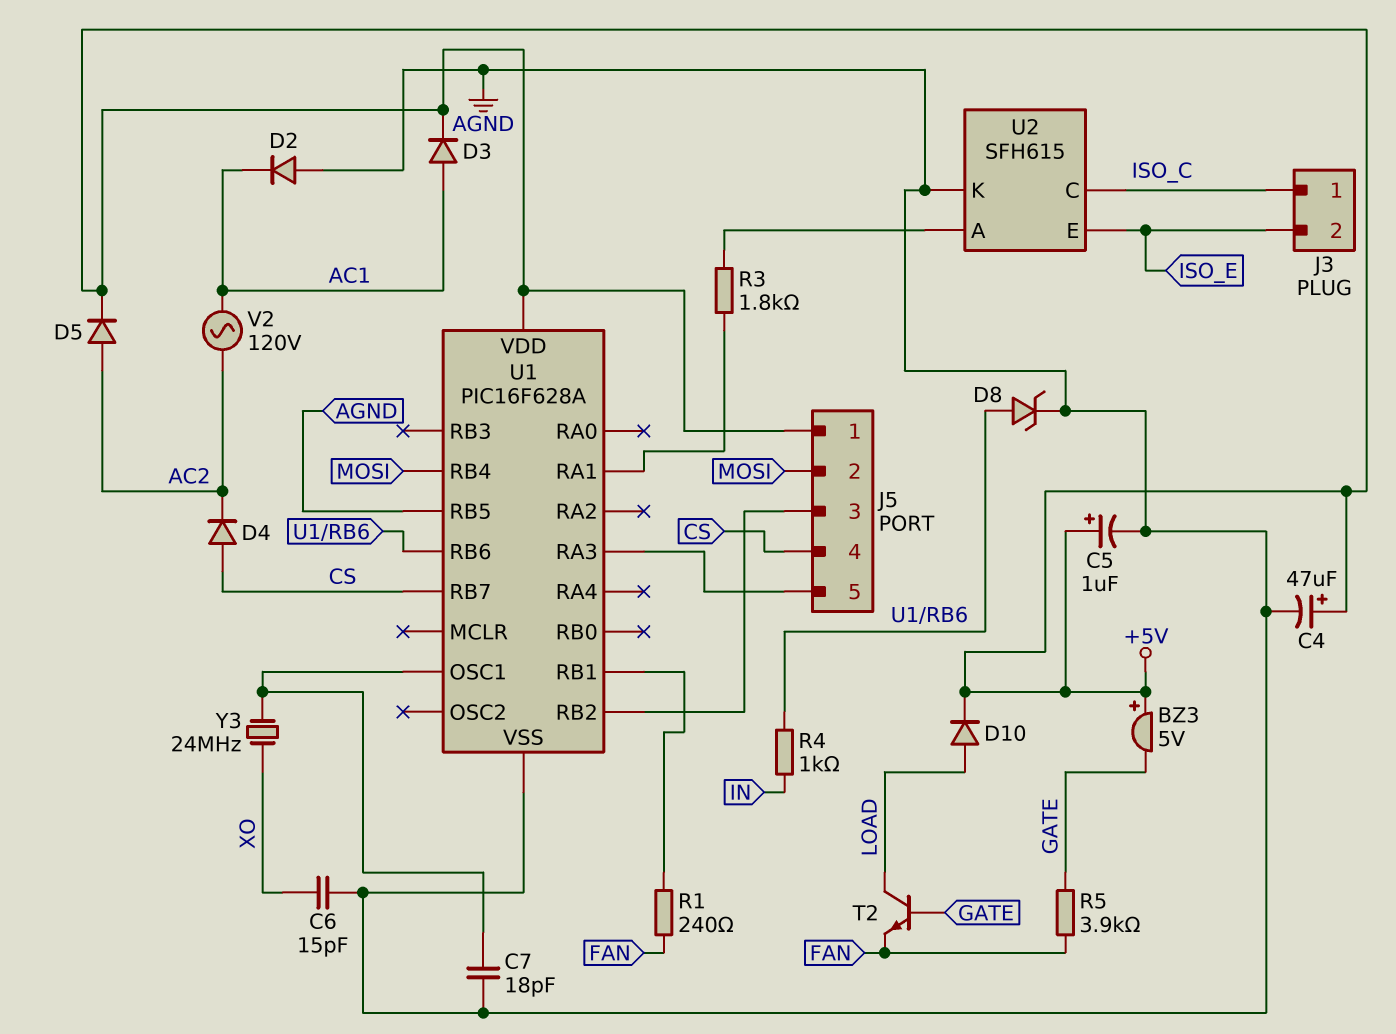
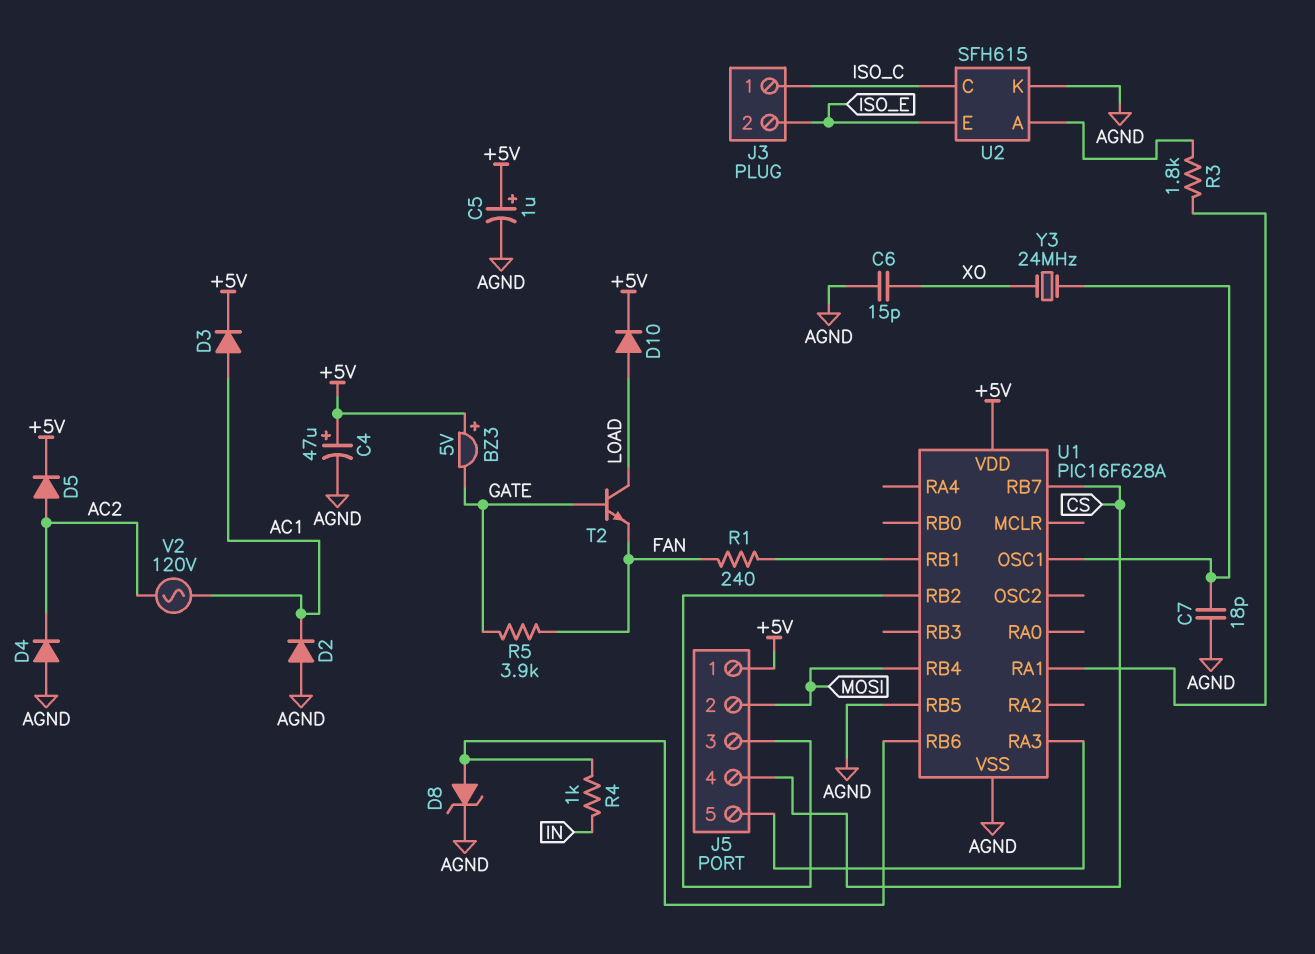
D4: diode (A CS, K AC2) -> diode (A AGND, K AC2)

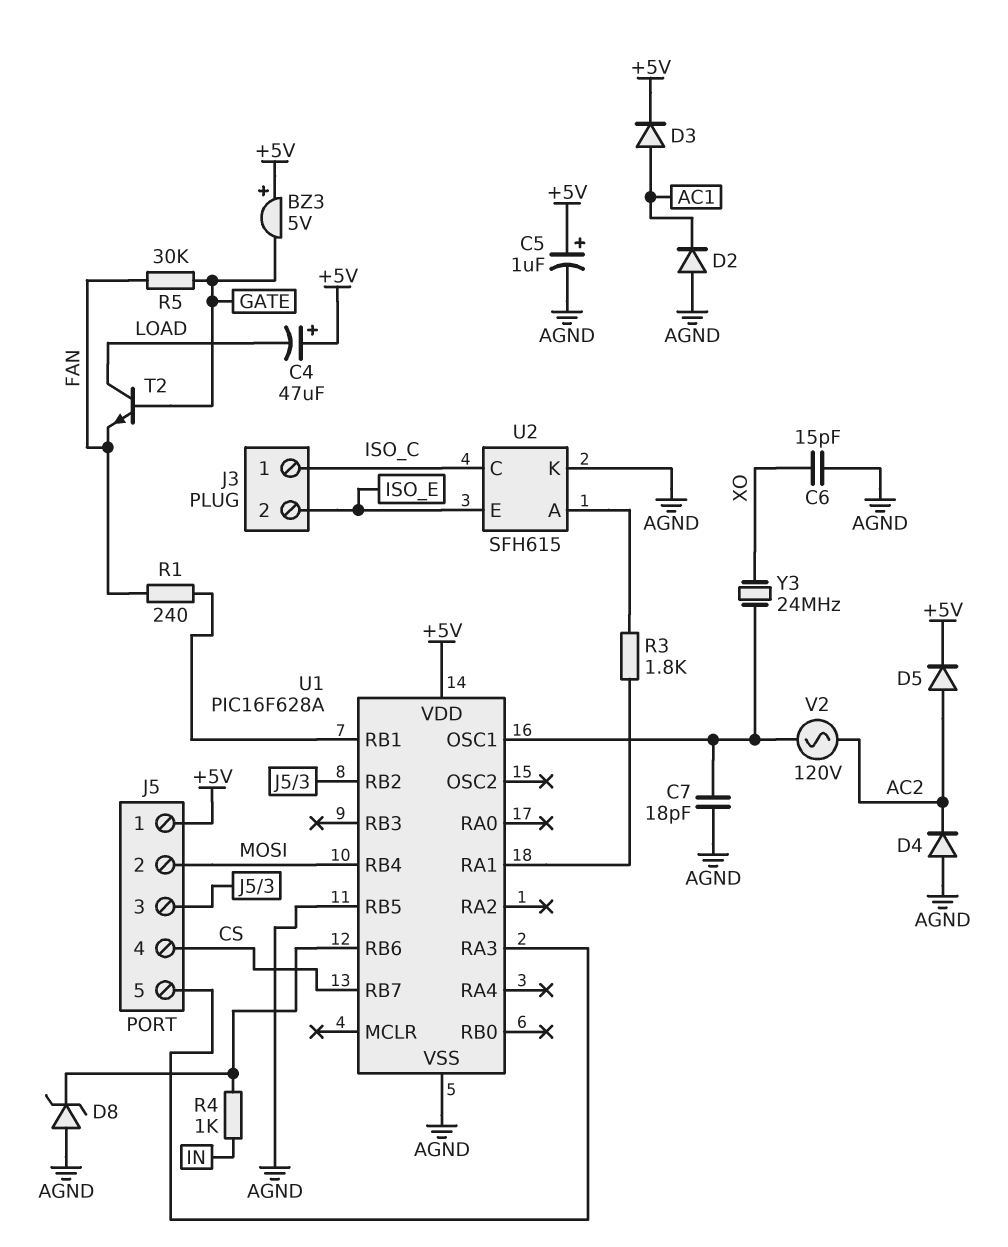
C4: 47uF (plus +5V, minus AGND) -> 47uF (plus +5V, minus LOAD)
D8: zener (A U1/RB6, K AGND) -> zener (A AGND, K U1/RB6)
D10: diode (A LOAD, K +5V) -> none
R5: 3.9k (FAN, GATE) -> 30k (FAN, GATE)
V2: AC 120V (AC1, AC2) -> AC 120V (AC2, U1/OSC1)

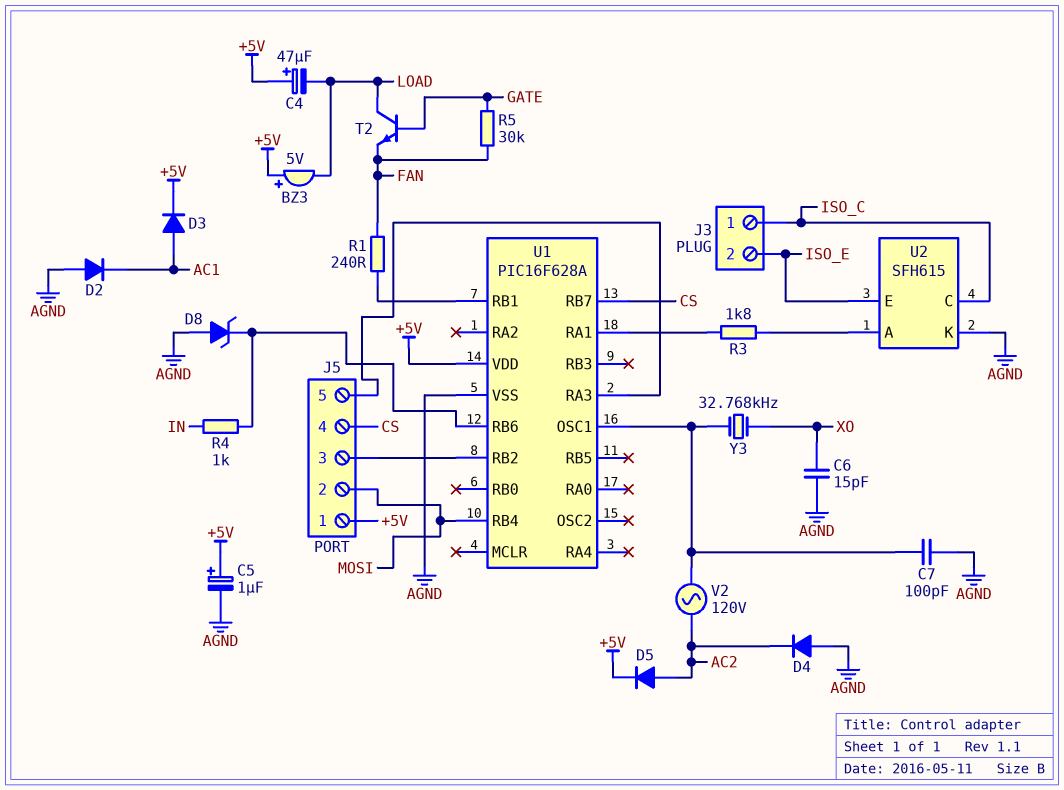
BZ3: buzzer 5V (plus +5V, minus GATE) -> buzzer 5V (plus +5V, minus LOAD)
C7: 18pF (AGND, U1/OSC1) -> 100pF (AGND, U1/OSC1)
U1 pin RB5: AGND -> none
Y3: 24MHz (U1/OSC1, XO) -> 32.768kHz (U1/OSC1, XO)

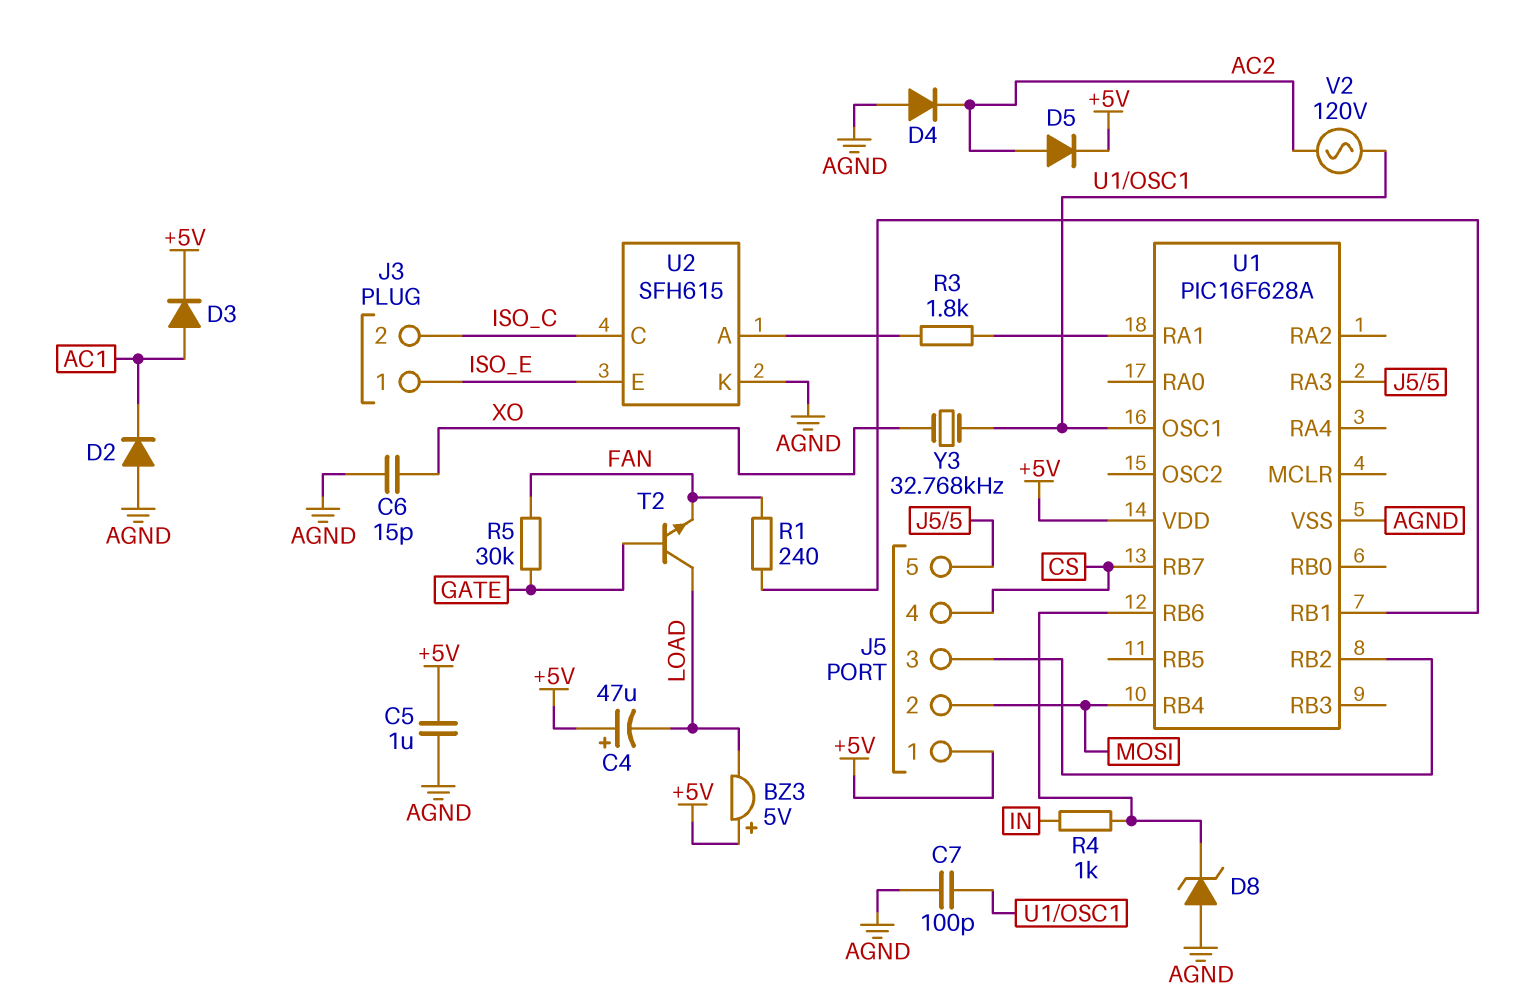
C5: 1uF (plus +5V, minus AGND) -> 1uF (+5V, AGND)
J3 pin 1: ISO_C -> ISO_E
J3 pin 2: ISO_E -> ISO_C

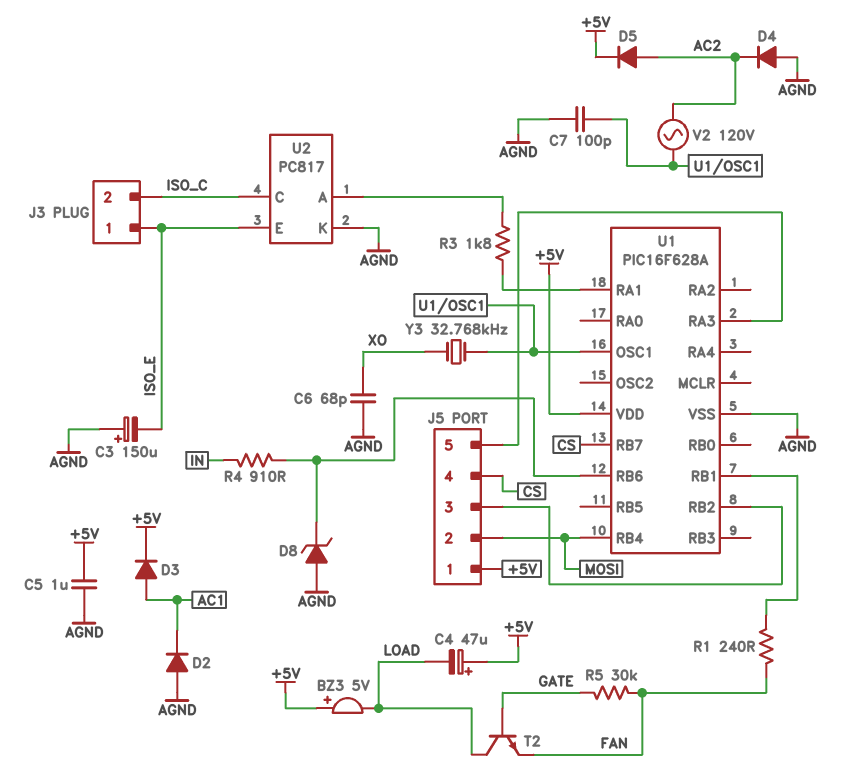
C3: none -> 150uF (plus AGND, minus ISO_E)
C6: 15pF (AGND, XO) -> 68pF (AGND, XO)
R4: 1k (IN, U1/RB6) -> 910 (IN, U1/RB6)
U2: SFH615 -> PC817

